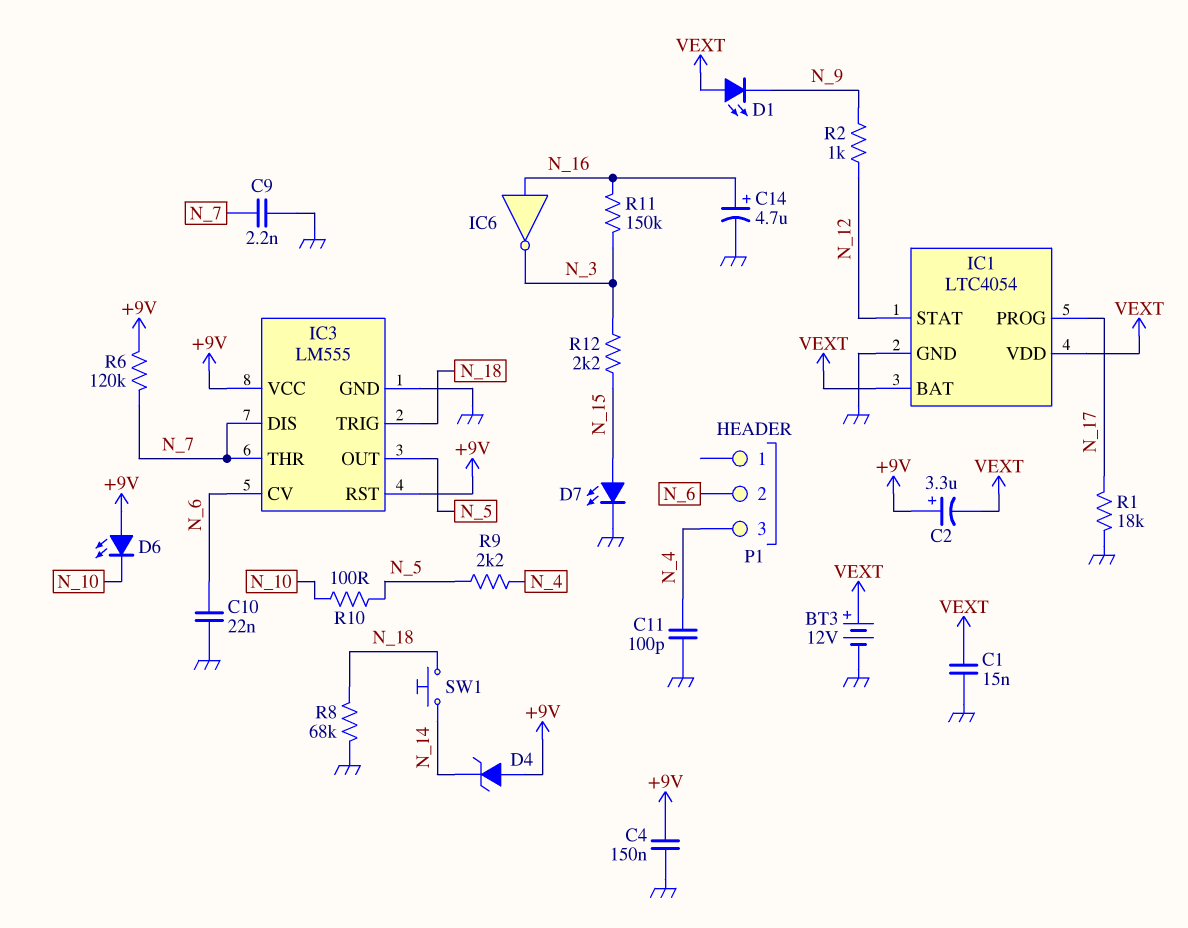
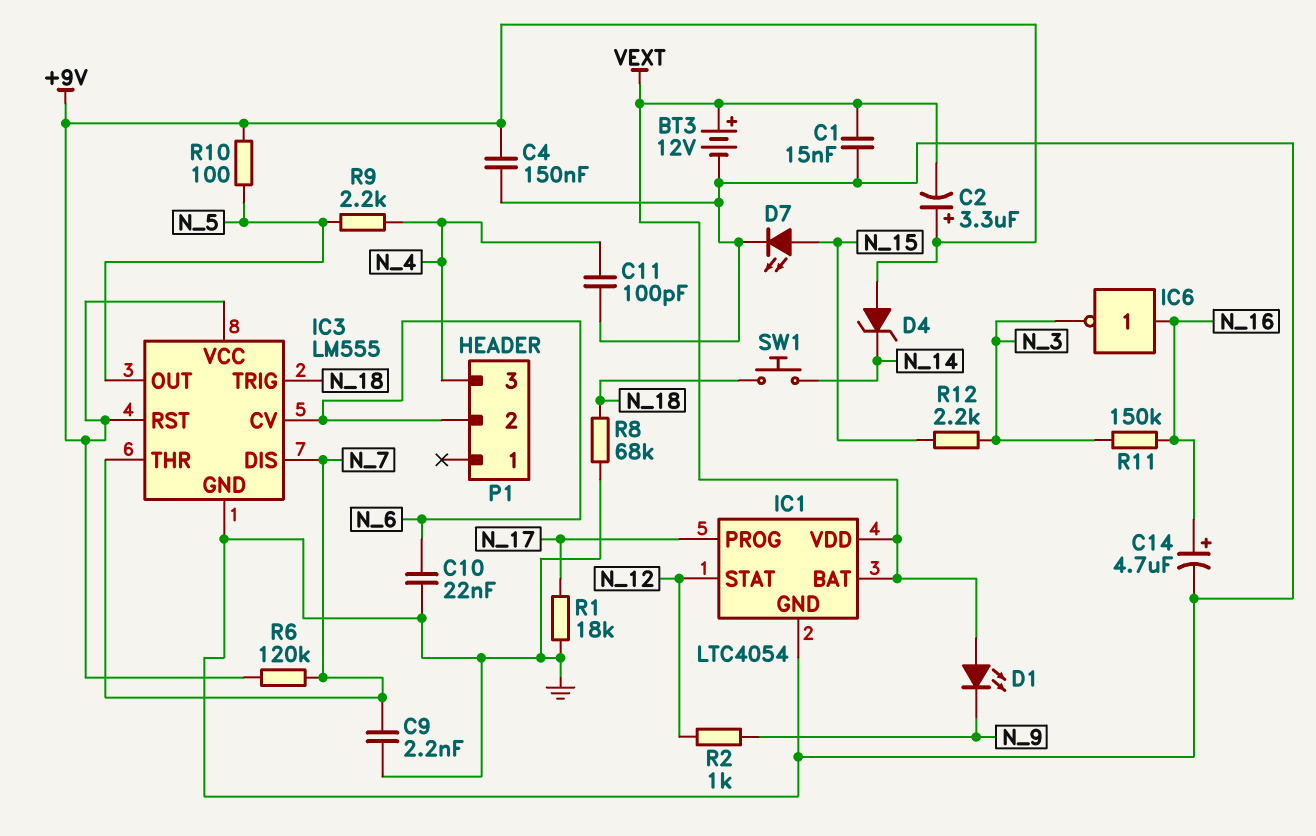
D6: LED (A +9V, K N_10) -> none
R10: 100 (N_5, N_10) -> 100 (+9V, N_5)

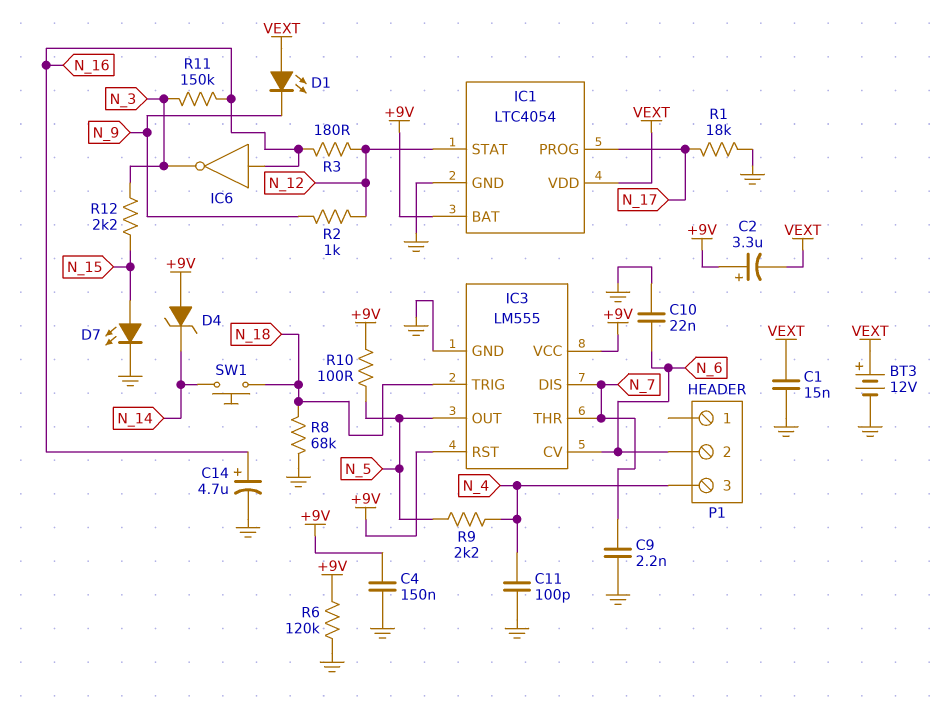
IC1 pin BAT: VEXT -> +9V
R3: none -> 180 (N_12, N_16)
R6: 120k (+9V, N_7) -> 120k (+9V, GND)

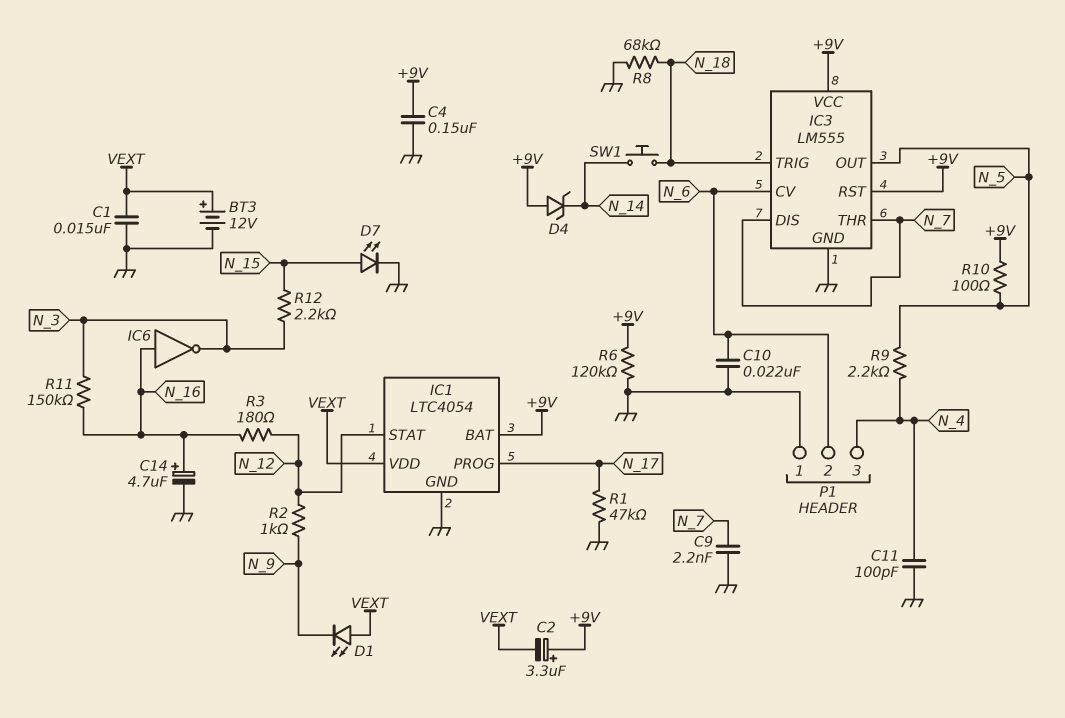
P1 pin 1: none -> GND
R1: 18k (GND, N_17) -> 47k (GND, N_17)

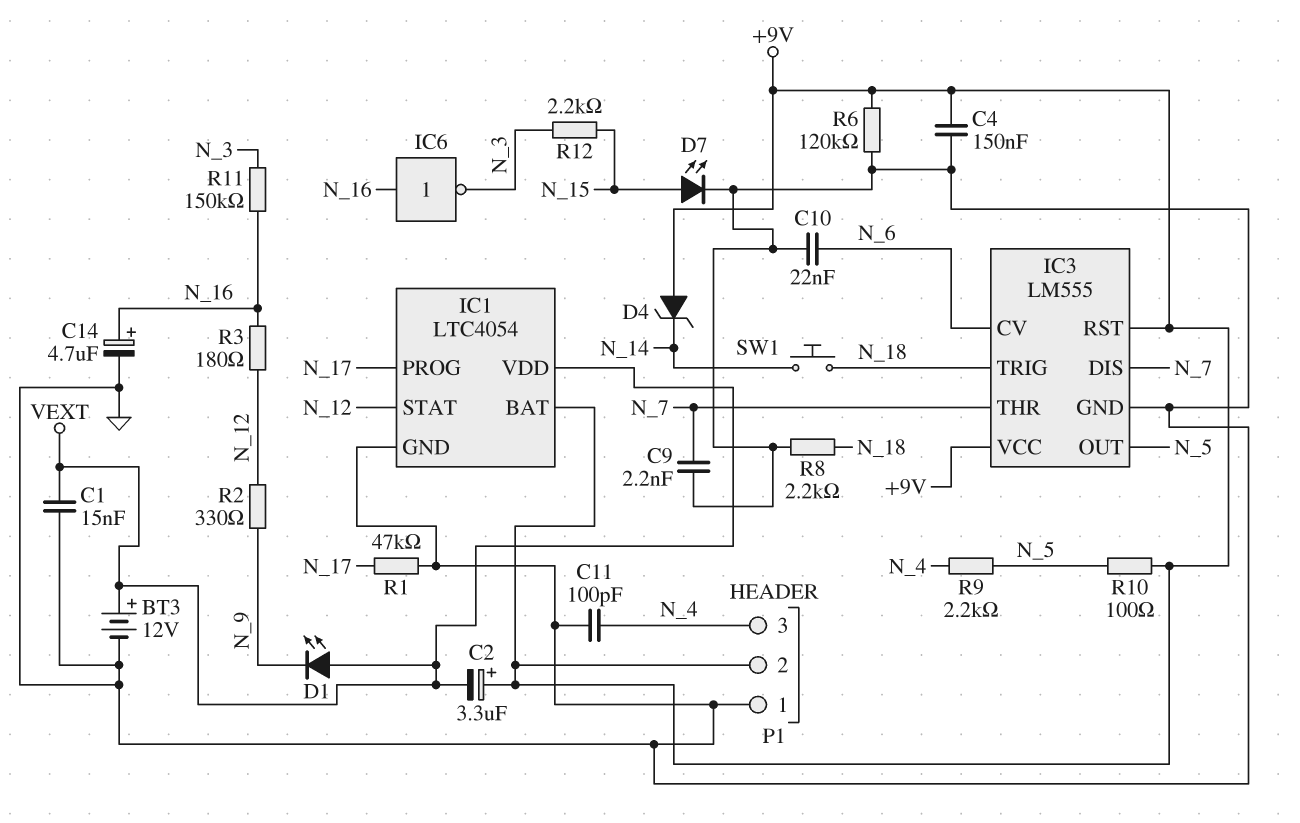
P1 pin 2: N_6 -> +9V
R2: 1k (N_9, N_12) -> 330 (N_9, N_12)
R8: 68k (GND, N_18) -> 2.2k (GND, N_18)

